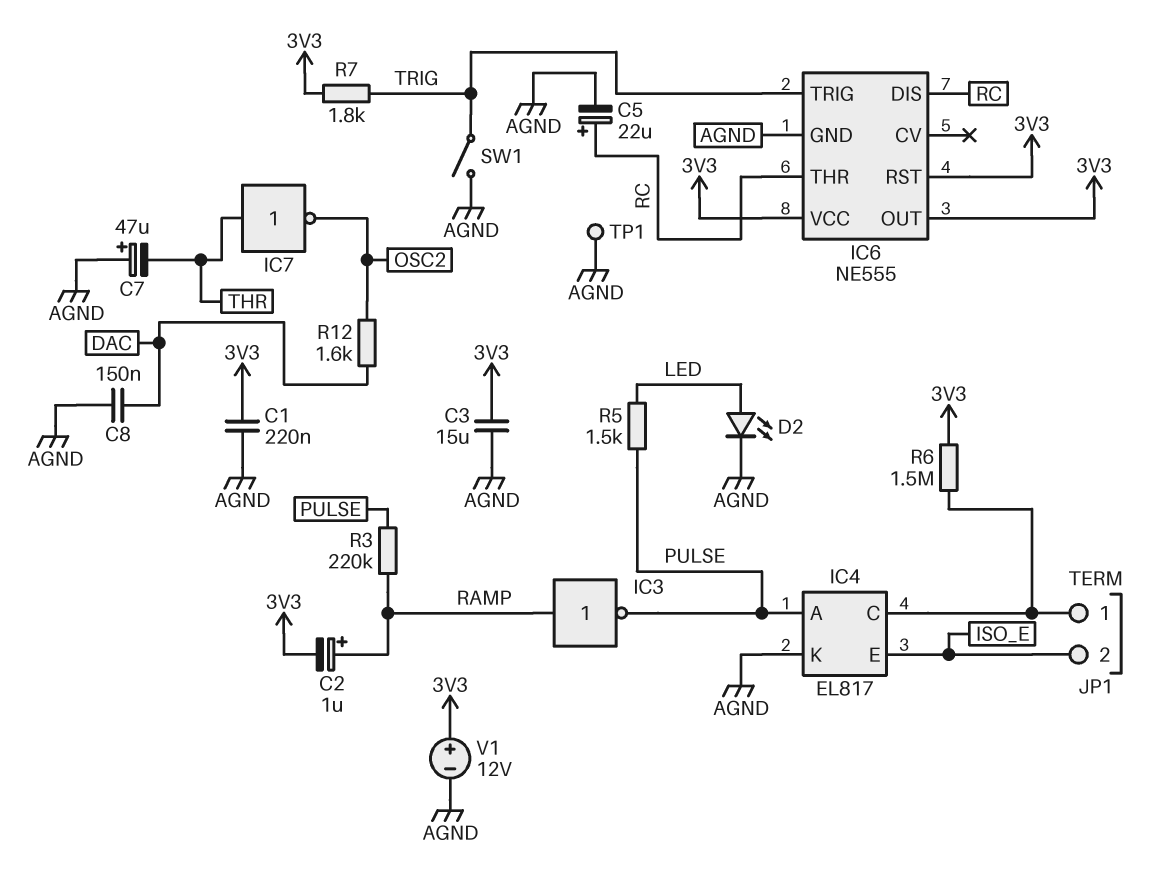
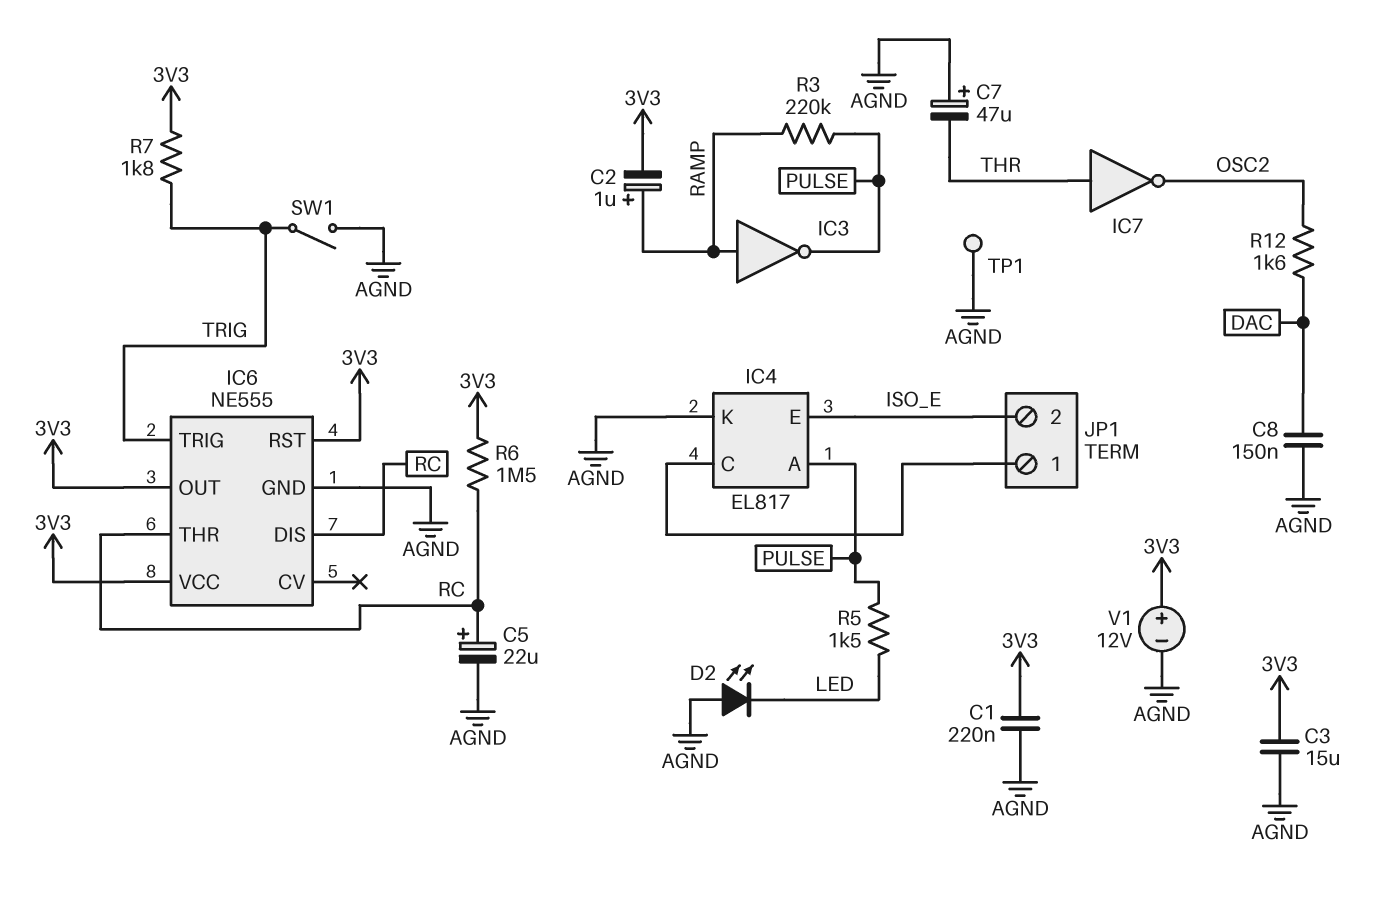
D2: LED (A LED, K AGND) -> LED (A AGND, K LED)
R6: 1.5M (3V3, IC4/C) -> 1.5M (3V3, RC)

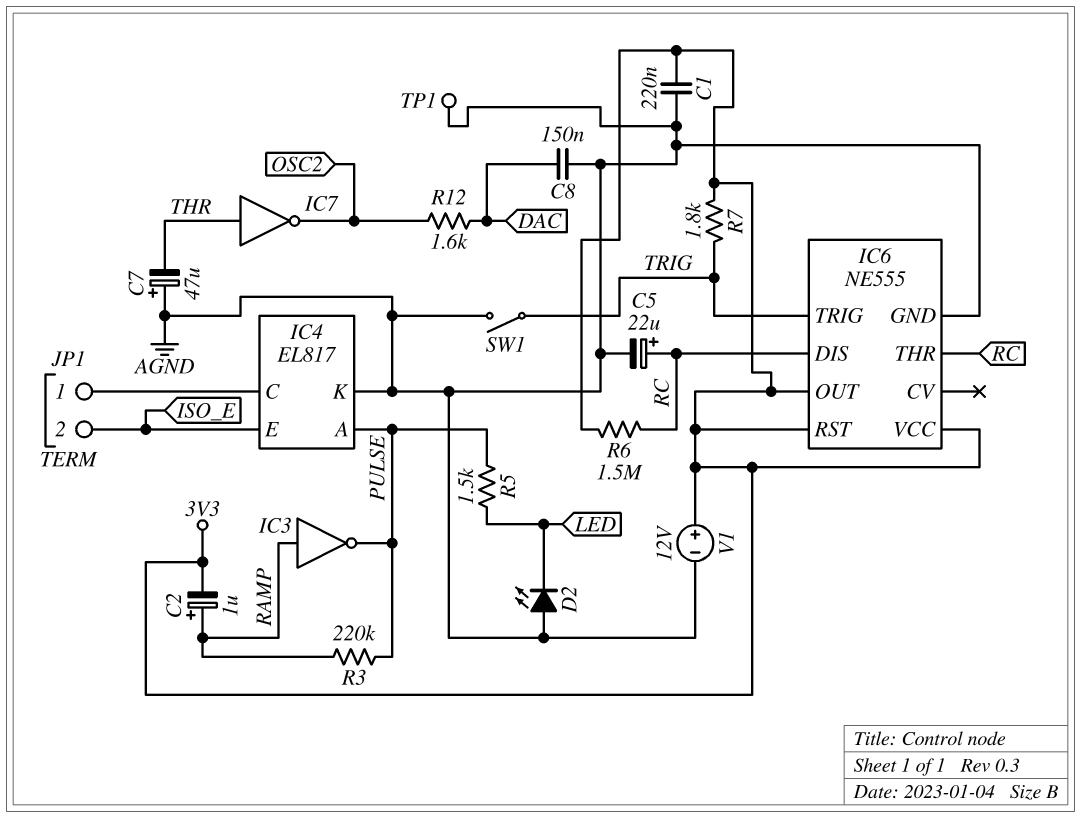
C3: 15uF (3V3, AGND) -> none

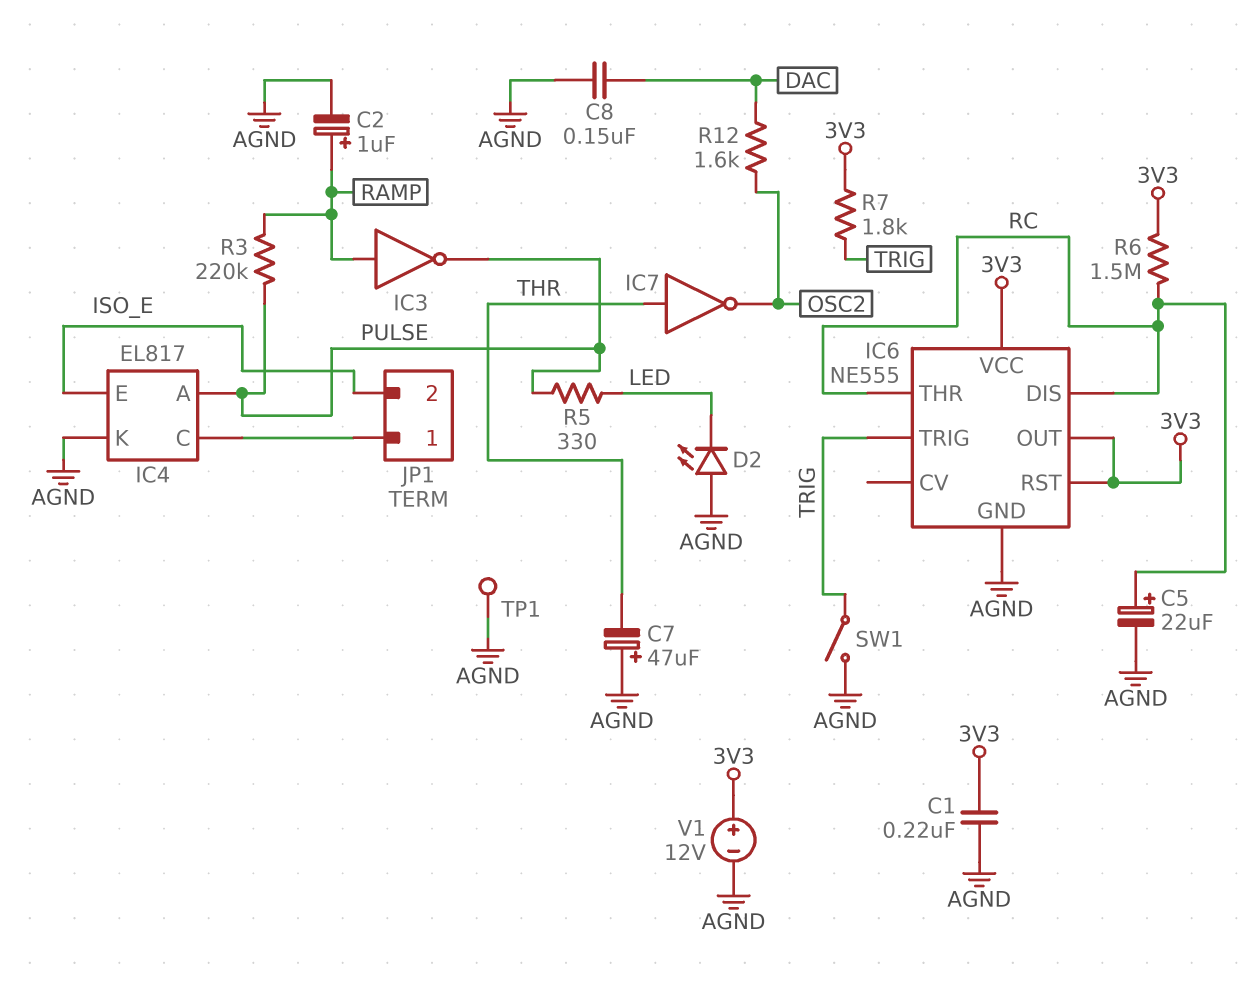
C2: 1uF (plus RAMP, minus 3V3) -> 1uF (plus RAMP, minus AGND)
R5: 1.5k (LED, PULSE) -> 330 (LED, PULSE)

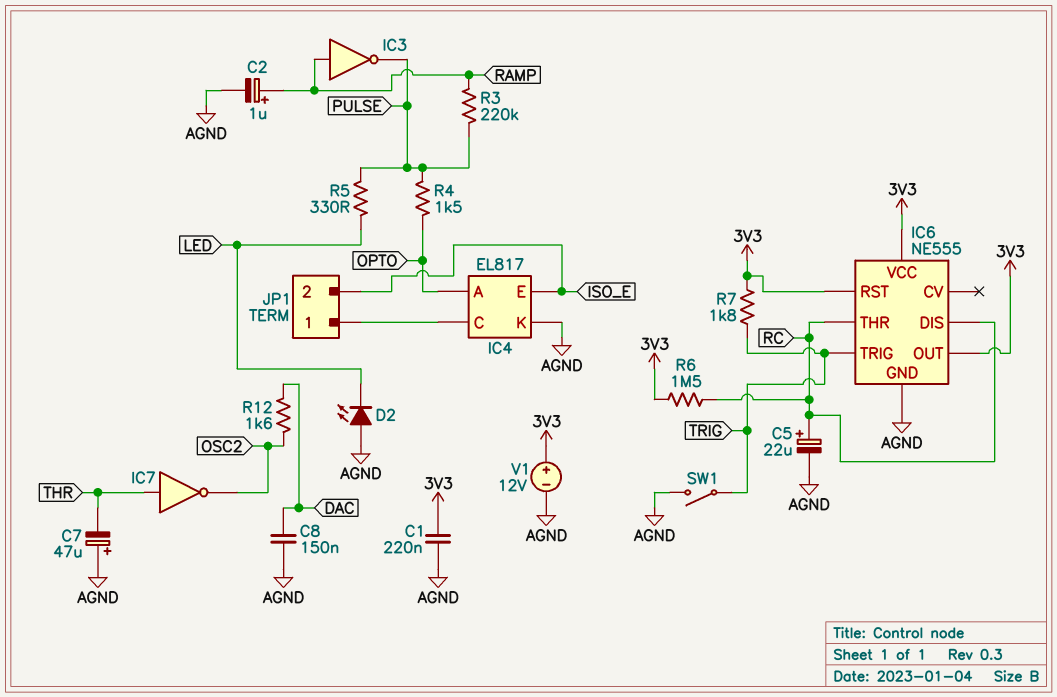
IC4 pin A: PULSE -> OPTO
R4: none -> 1.5k (OPTO, PULSE)
TP1: test point (AGND) -> none

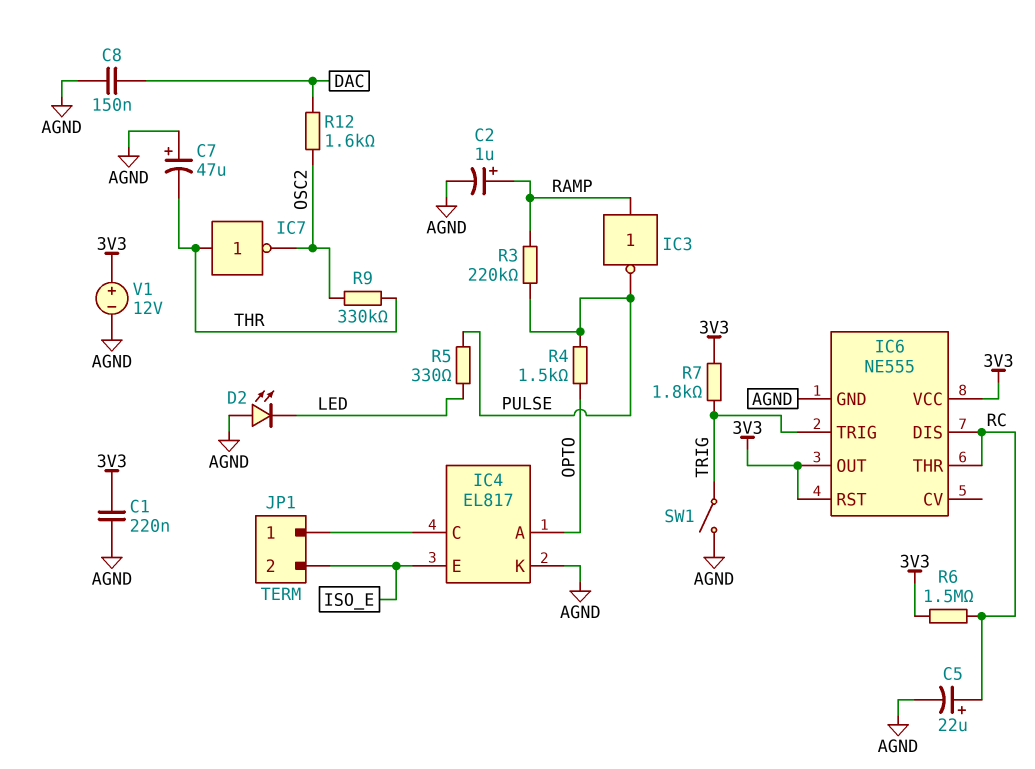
R9: none -> 330k (OSC2, THR)

